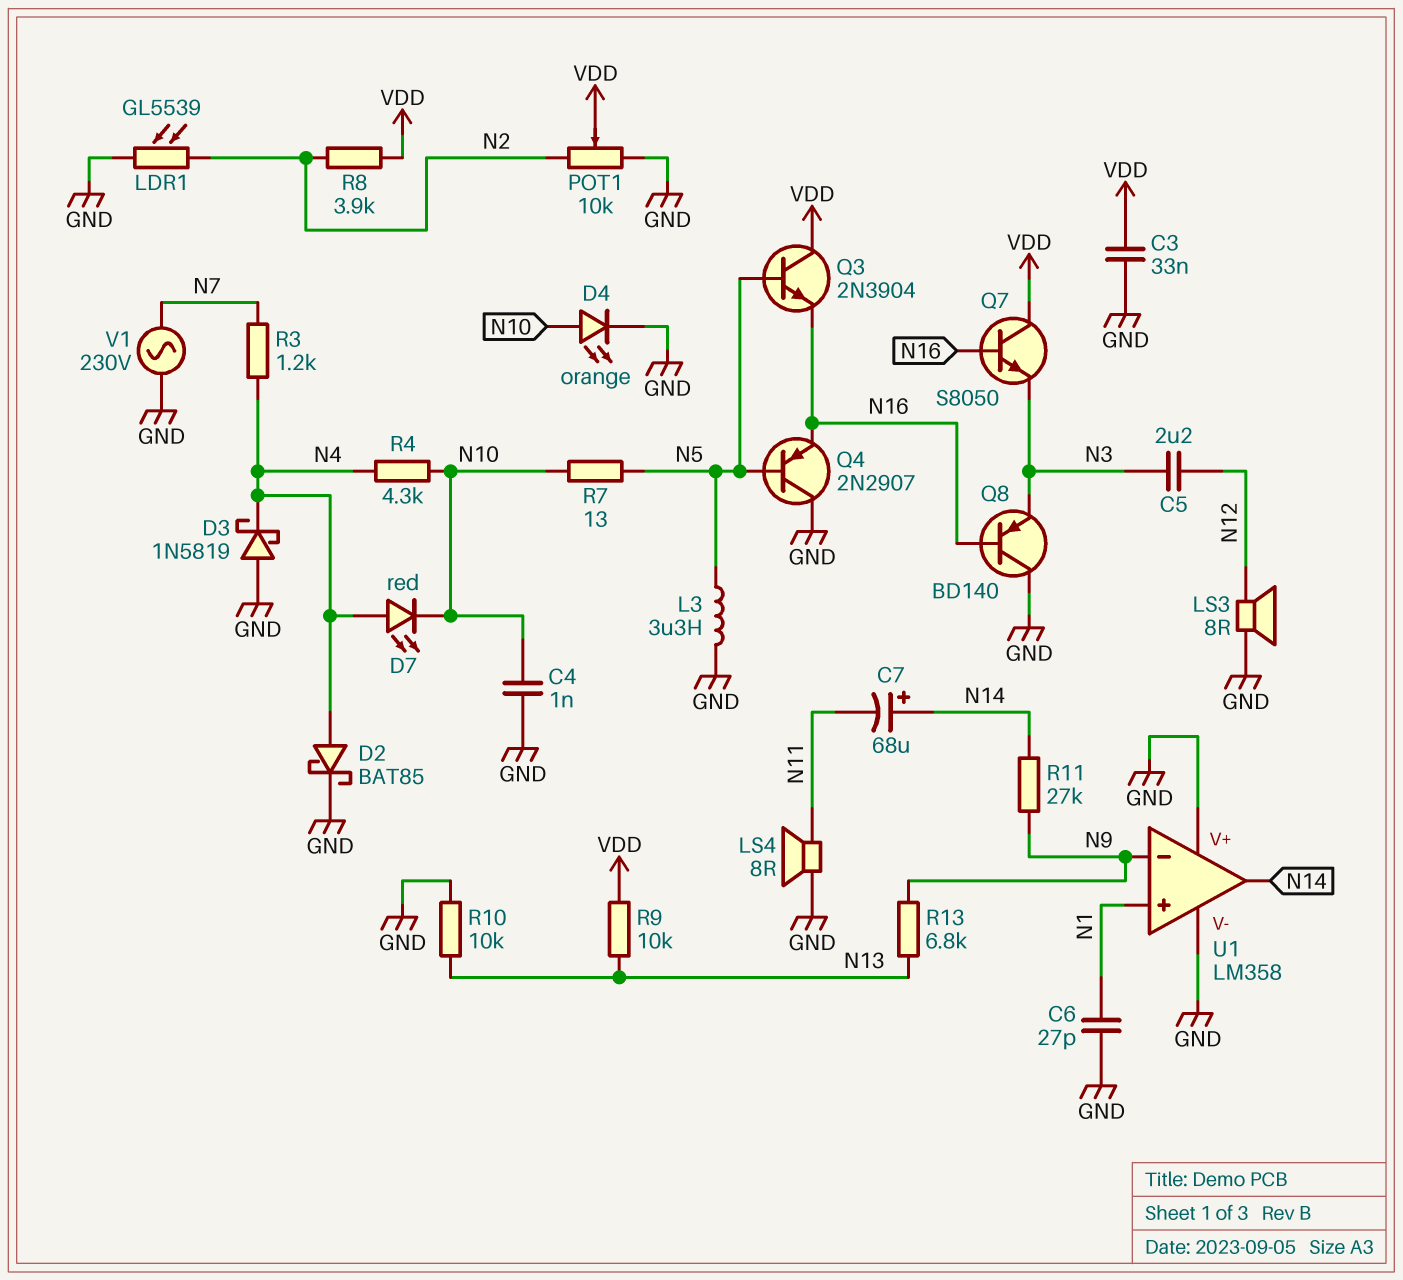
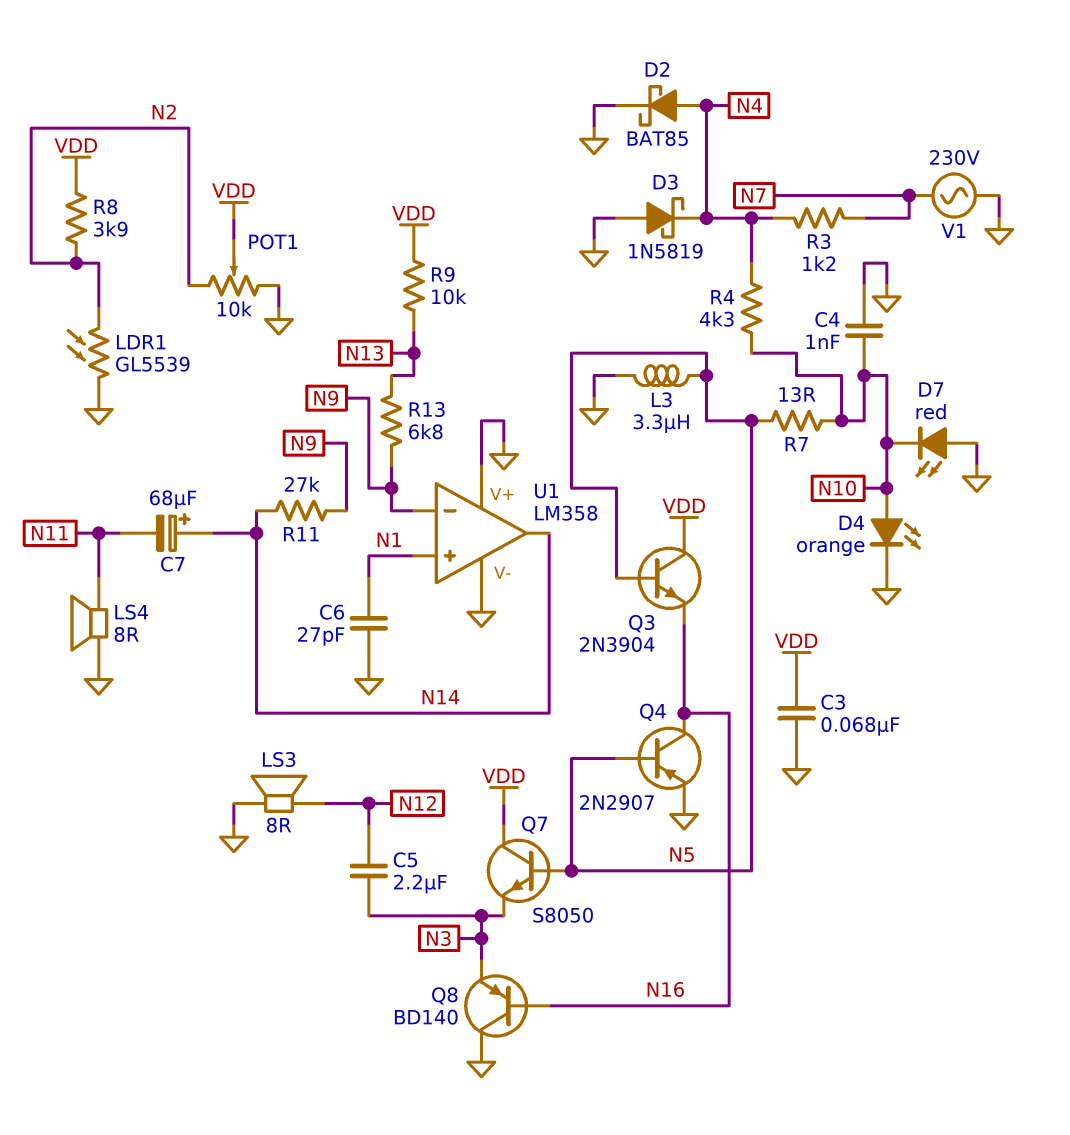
C3: 33nF (GND, VDD) -> 68nF (GND, VDD)
D7: LED red (A N4, K N10) -> LED red (A GND, K N10)
Q4: PNP 2N2907 (B N5, C GND, E N16) -> PNP 2N2907 (B N5, C N16, E GND)
Q7: NPN S8050 (B N16, C VDD, E N3) -> NPN S8050 (B N5, C VDD, E N3)
R10: 10k (GND, N13) -> none

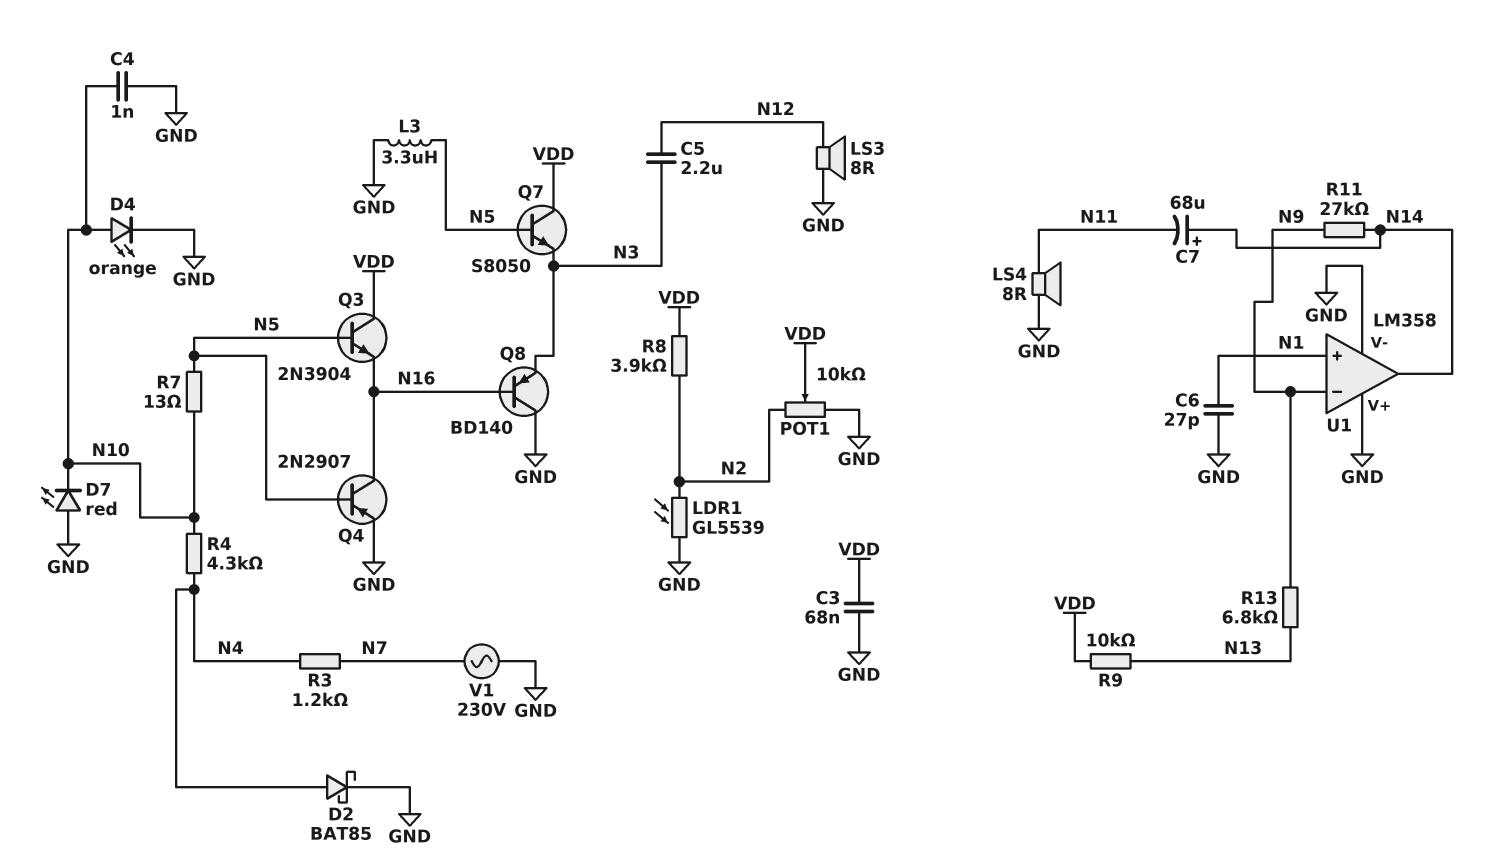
D3: schottky 1N5819 (A GND, K N4) -> none

